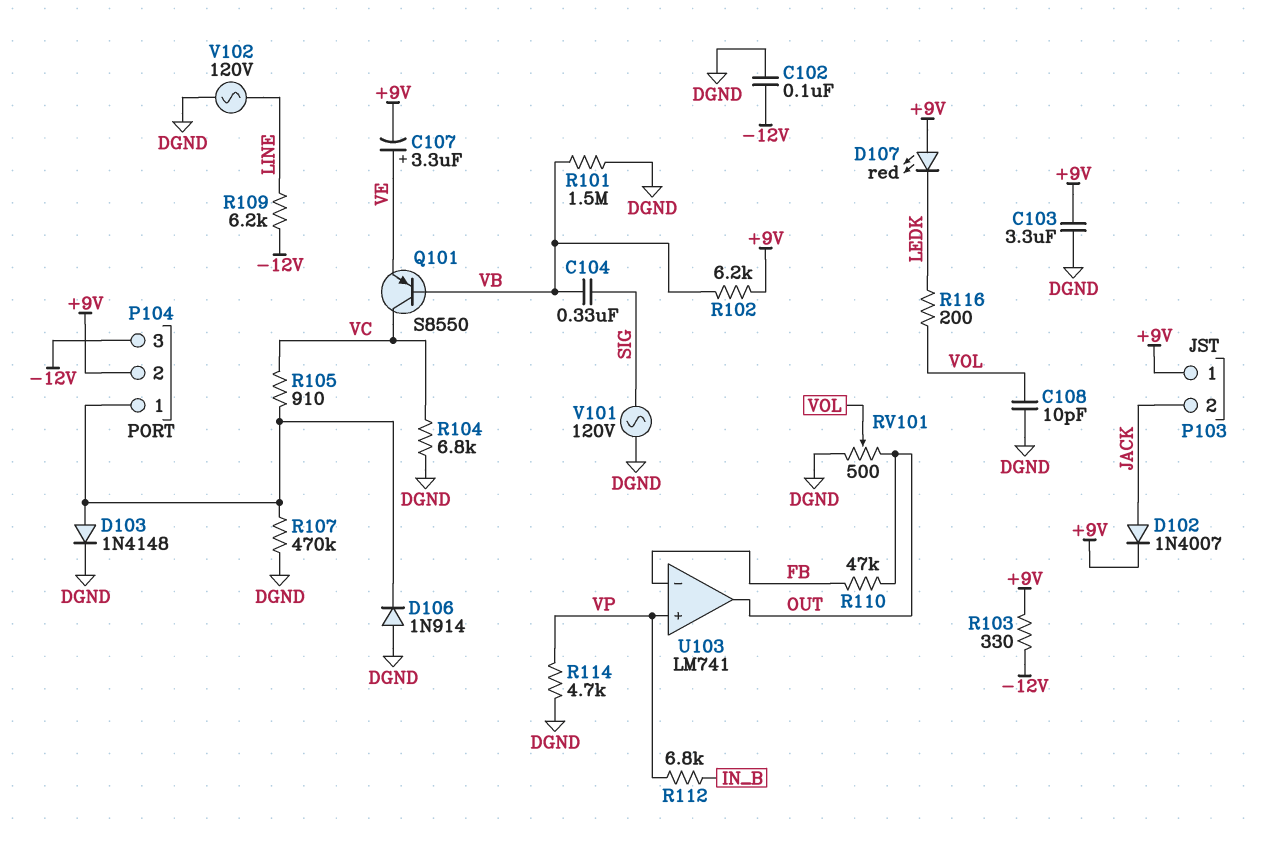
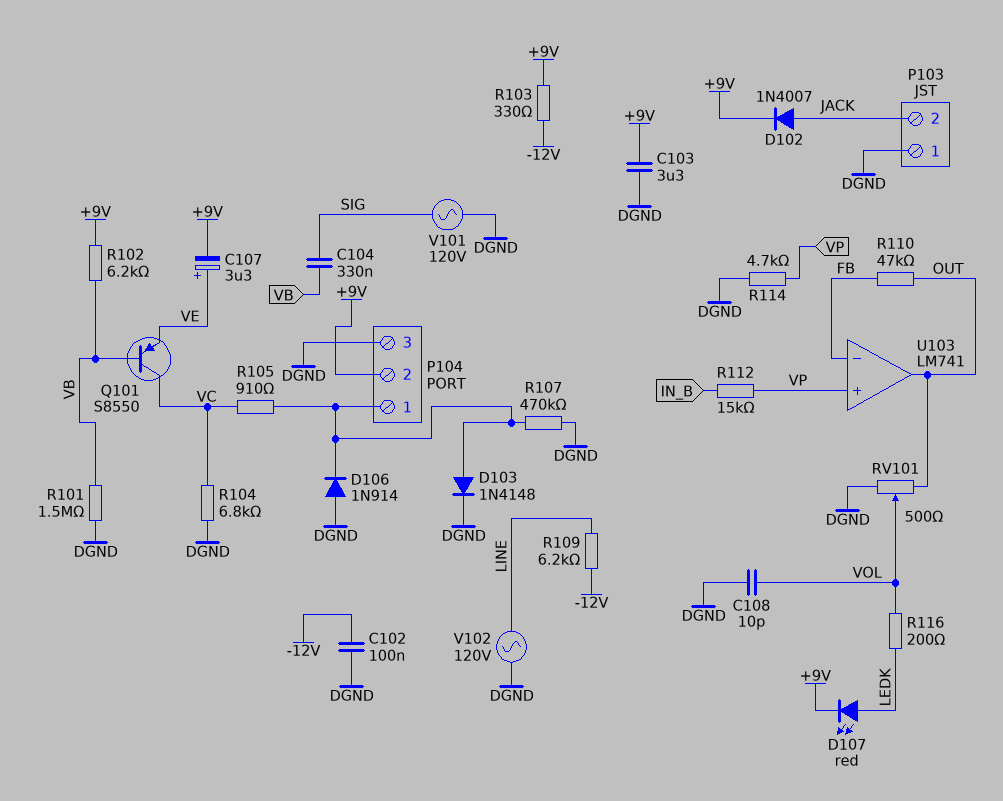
D107: LED red (A +9V, K LEDK) -> LED red (A LEDK, K +9V)
P103 pin 1: +9V -> DGND
P104 pin 3: -12V -> DGND
R112: 6.8k (IN_B, VP) -> 15k (IN_B, VP)

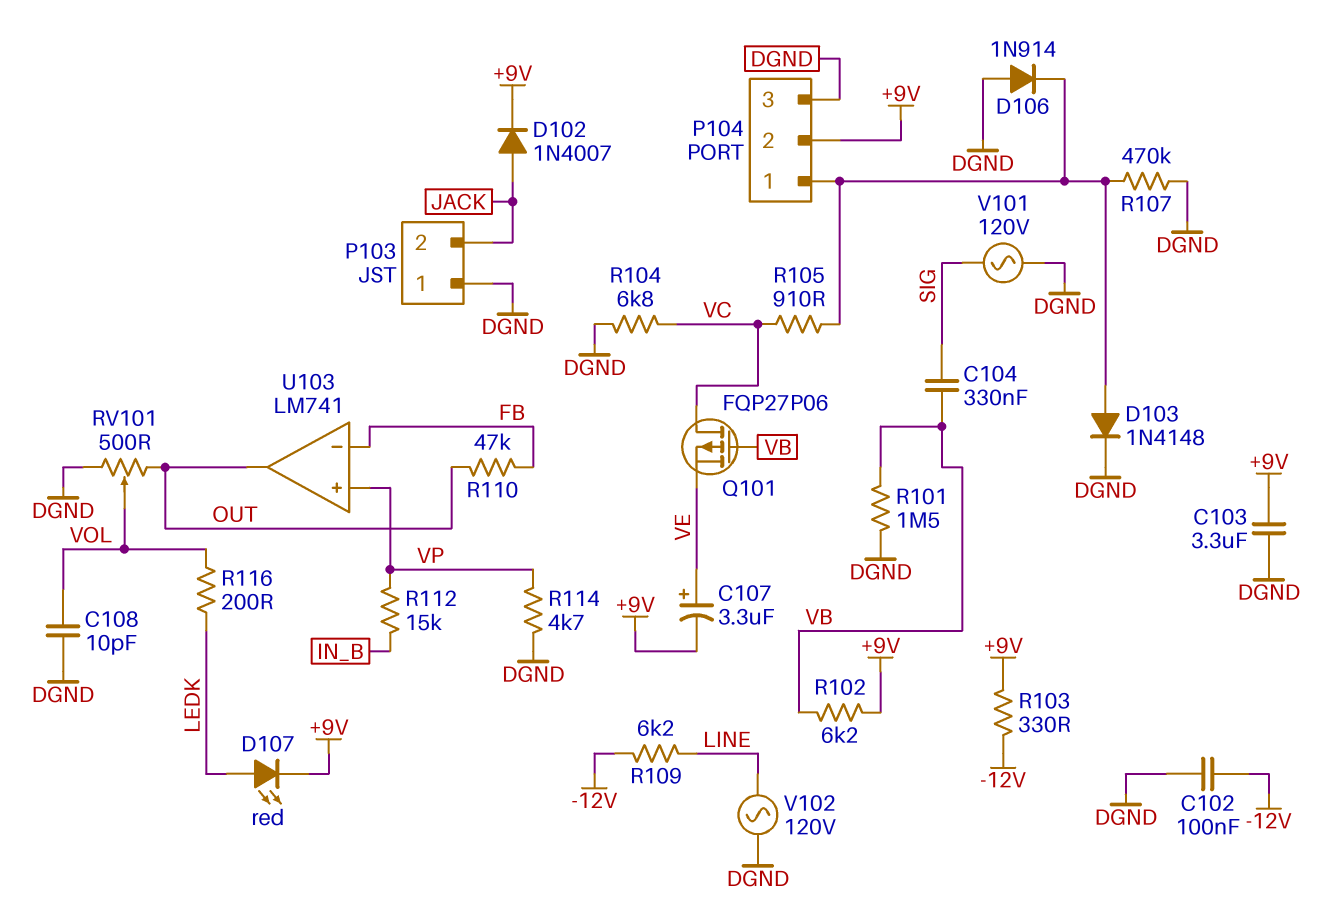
Q101: PNP S8550 (B VB, C VC, E VE) -> PMOS FQP27P06 (G VB, D VC, S VE)

